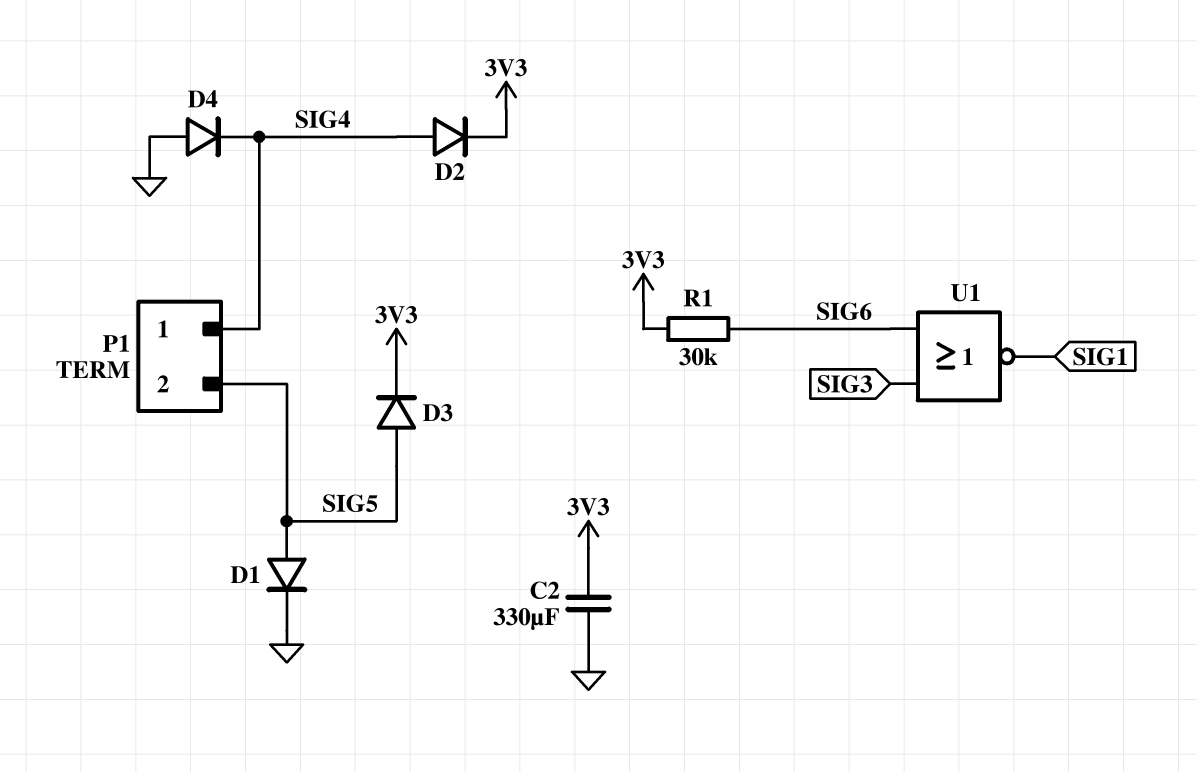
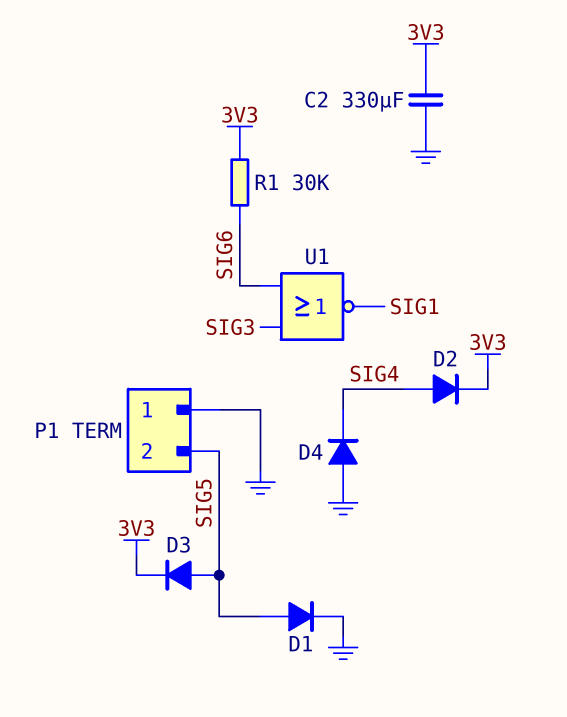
P1 pin 1: SIG4 -> GND

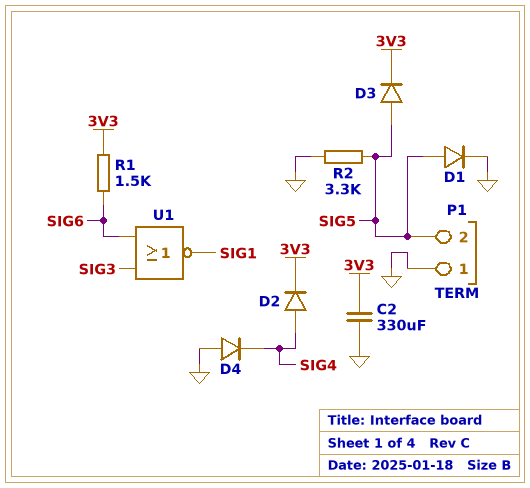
R1: 30k (3V3, SIG6) -> 1.5k (3V3, SIG6)
R2: none -> 3.3k (GND, SIG5)

